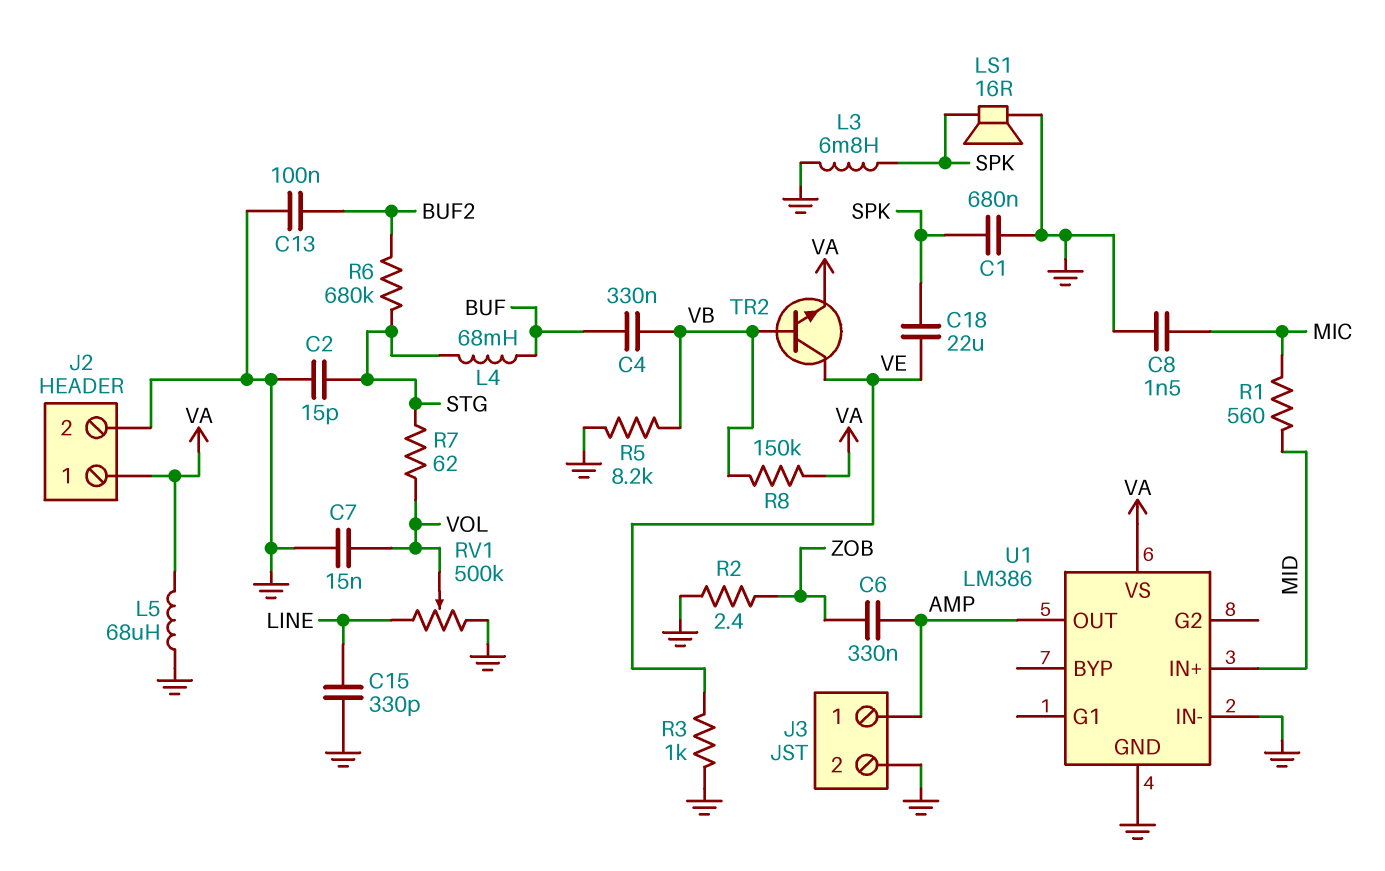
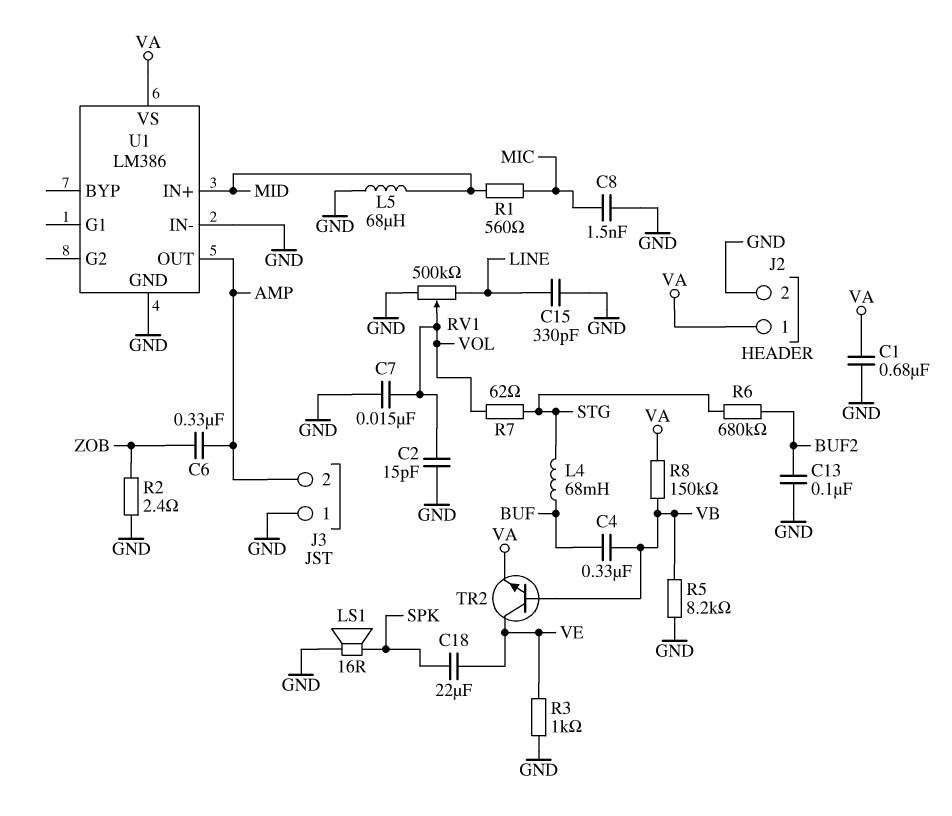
C1: 680nF (GND, SPK) -> 680nF (GND, VA)
C2: 15pF (GND, STG) -> 15pF (GND, VOL)
J3 pin 1: AMP -> GND
J3 pin 2: GND -> AMP
L3: 6.8mH (GND, SPK) -> none
L5: 68uH (GND, VA) -> 68uH (GND, MID)

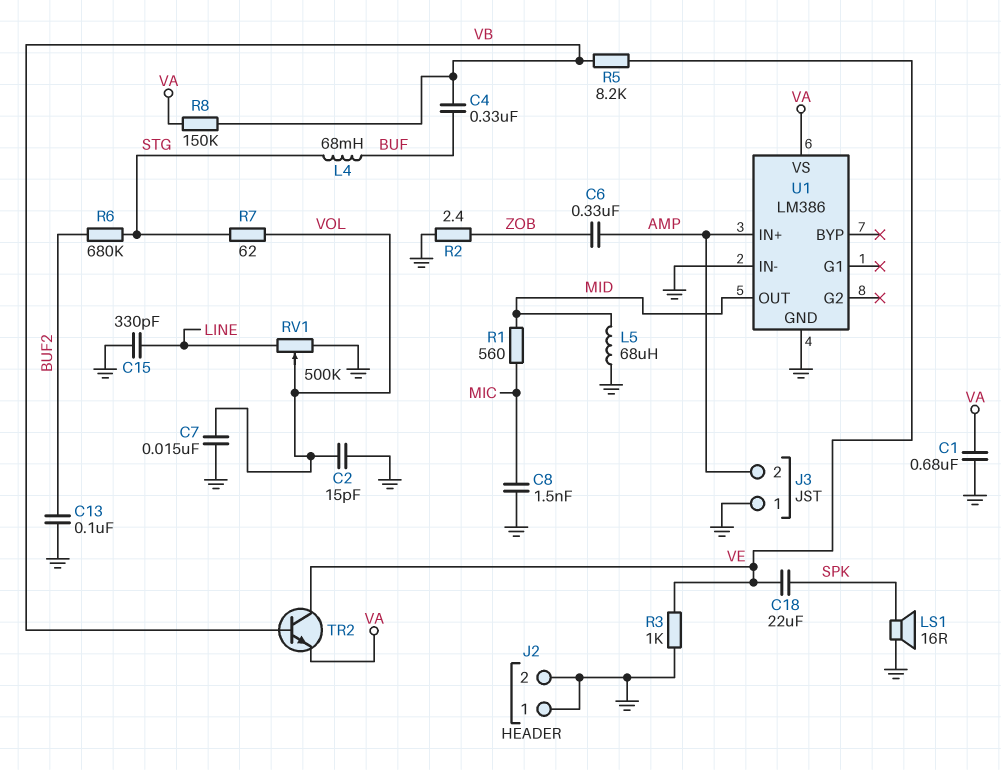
J2 pin 1: VA -> GND
R5: 8.2k (GND, VB) -> 8.2k (VB, VE)
U1 pin IN+: MID -> AMP
U1 pin OUT: AMP -> MID

